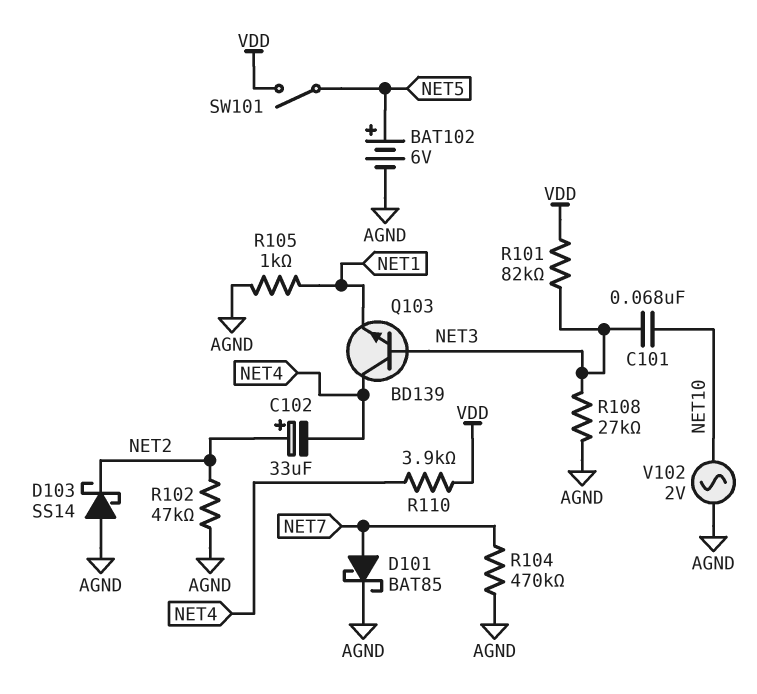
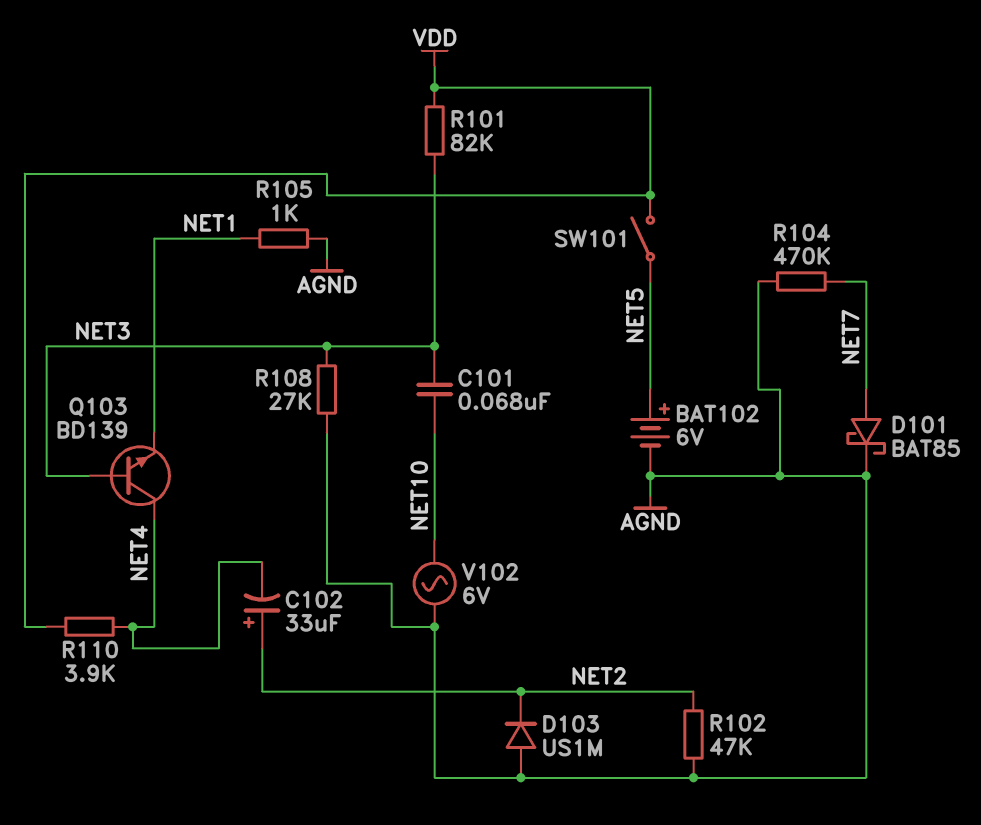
D103: schottky SS14 (A AGND, K NET2) -> diode US1M (A AGND, K NET2)
V102: AC 2V (AGND, NET10) -> AC 6V (AGND, NET10)

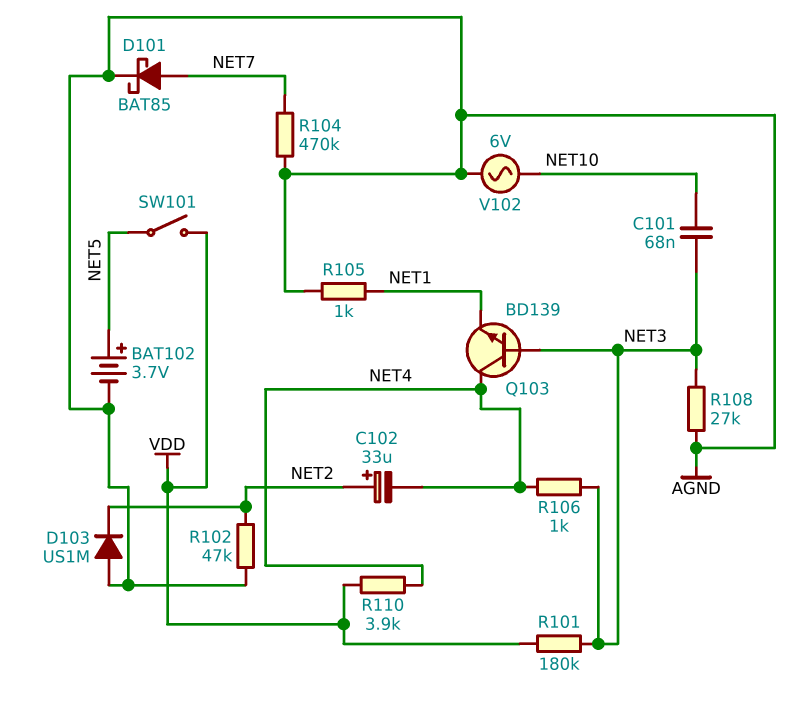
BAT102: 6V (plus NET5, minus AGND) -> 3.7V (plus NET5, minus AGND)
R101: 82k (NET3, VDD) -> 180k (NET3, VDD)
R106: none -> 1k (NET3, NET4)

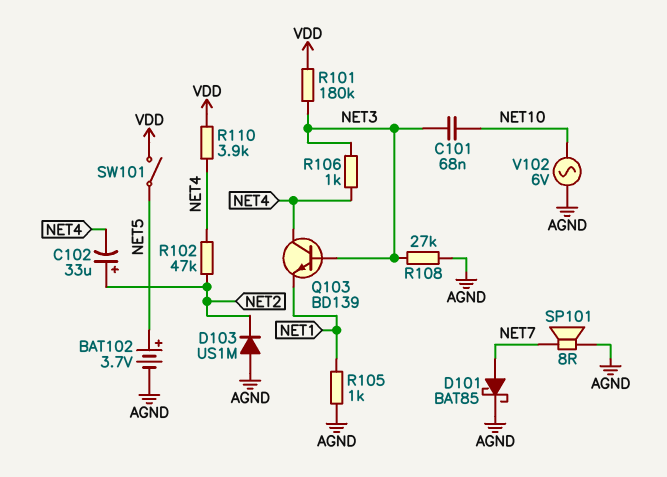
R102: 47k (AGND, NET2) -> 47k (NET2, NET4)
R104: 470k (AGND, NET7) -> none
SP101: none -> speaker 8R (AGND, NET7)

